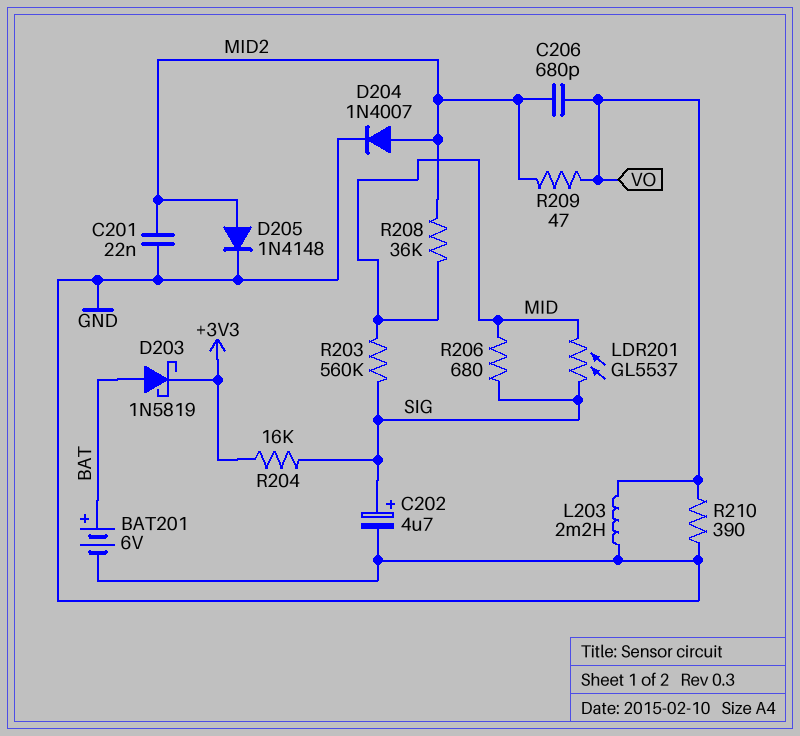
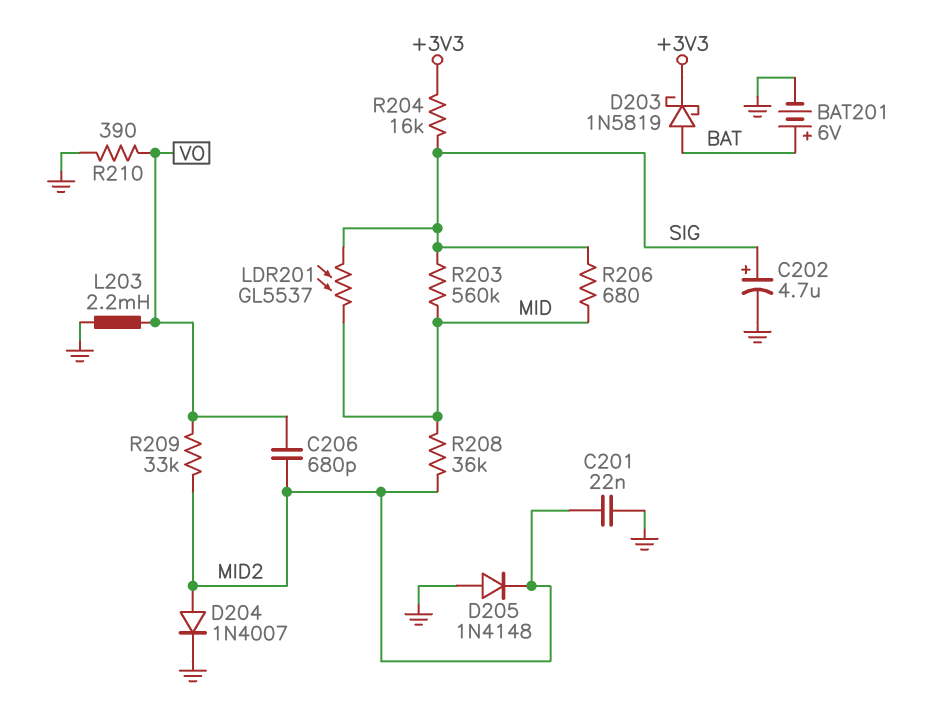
D205: diode 1N4148 (A MID2, K GND) -> diode 1N4148 (A GND, K MID2)
R209: 47 (MID2, VO) -> 33k (MID2, VO)

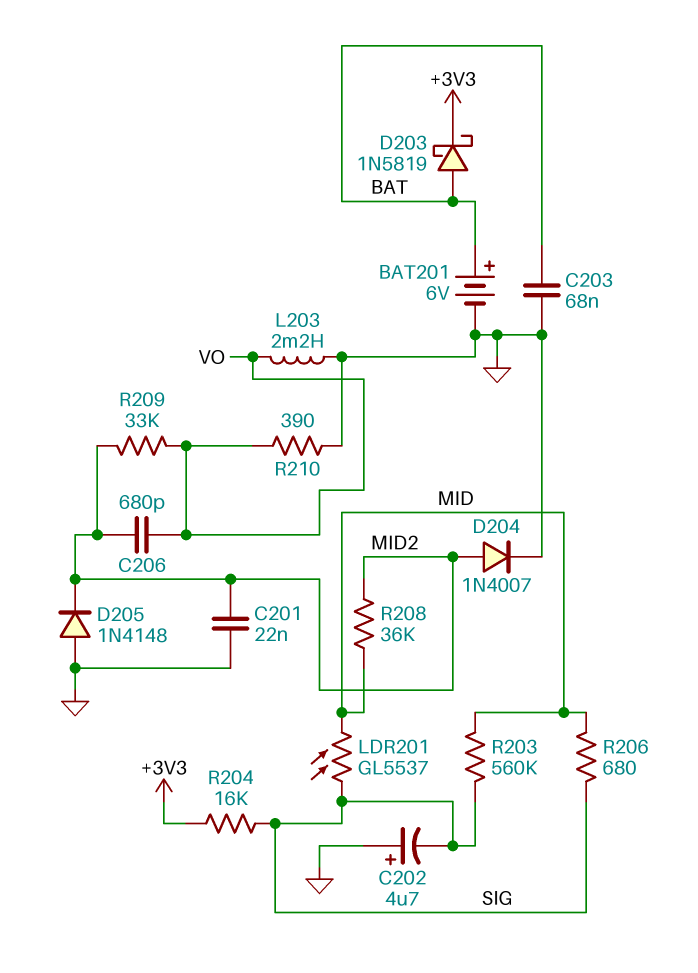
C202: 4.7uF (plus SIG, minus GND) -> 4.7uF (plus GND, minus SIG)
C203: none -> 68nF (BAT, GND)

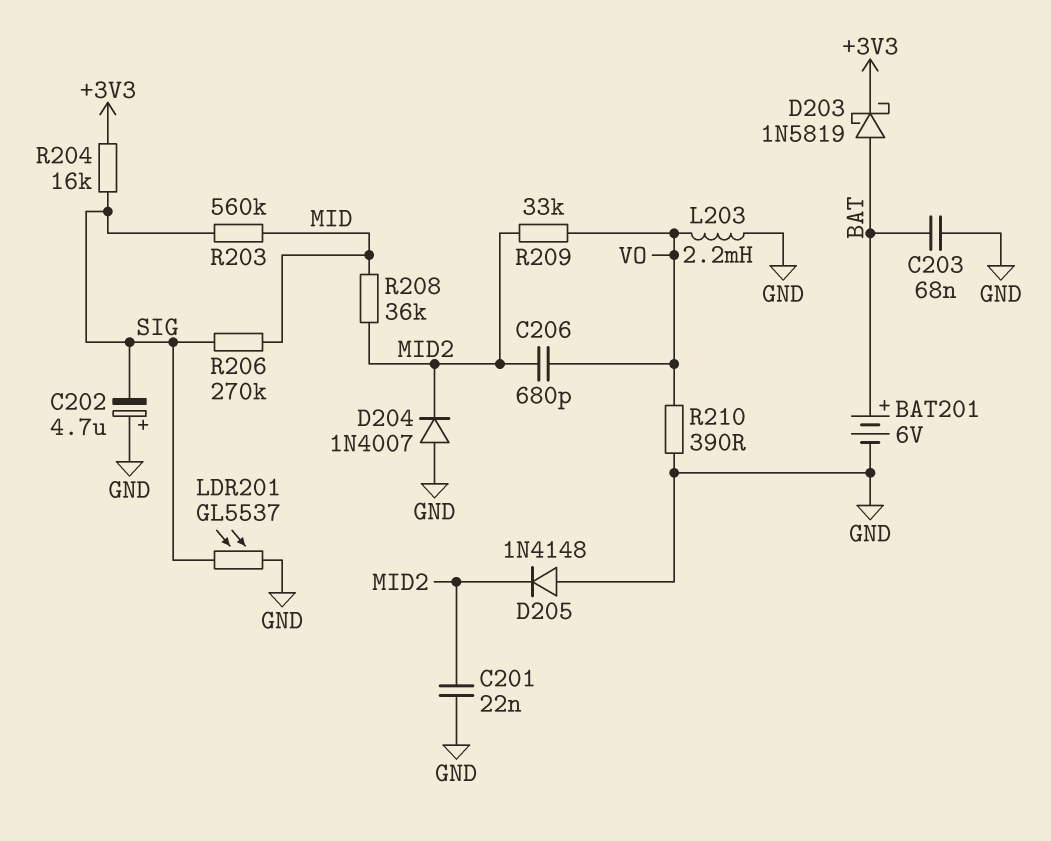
D204: diode 1N4007 (A MID2, K GND) -> diode 1N4007 (A GND, K MID2)
LDR201: GL5537 (MID, SIG) -> GL5537 (GND, SIG)
R206: 680 (MID, SIG) -> 270k (MID, SIG)

